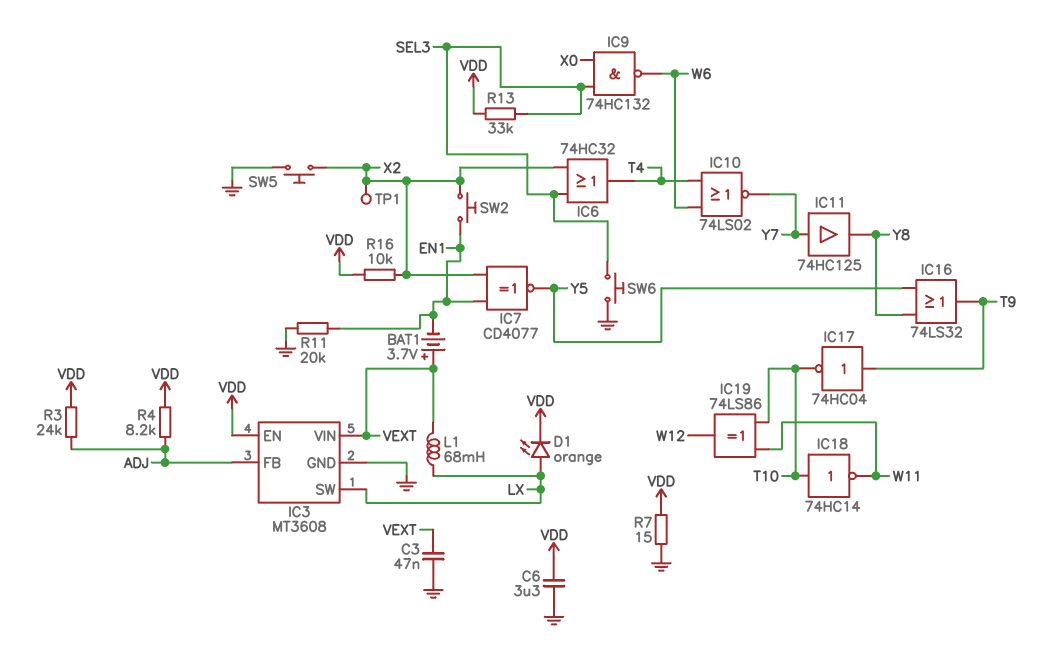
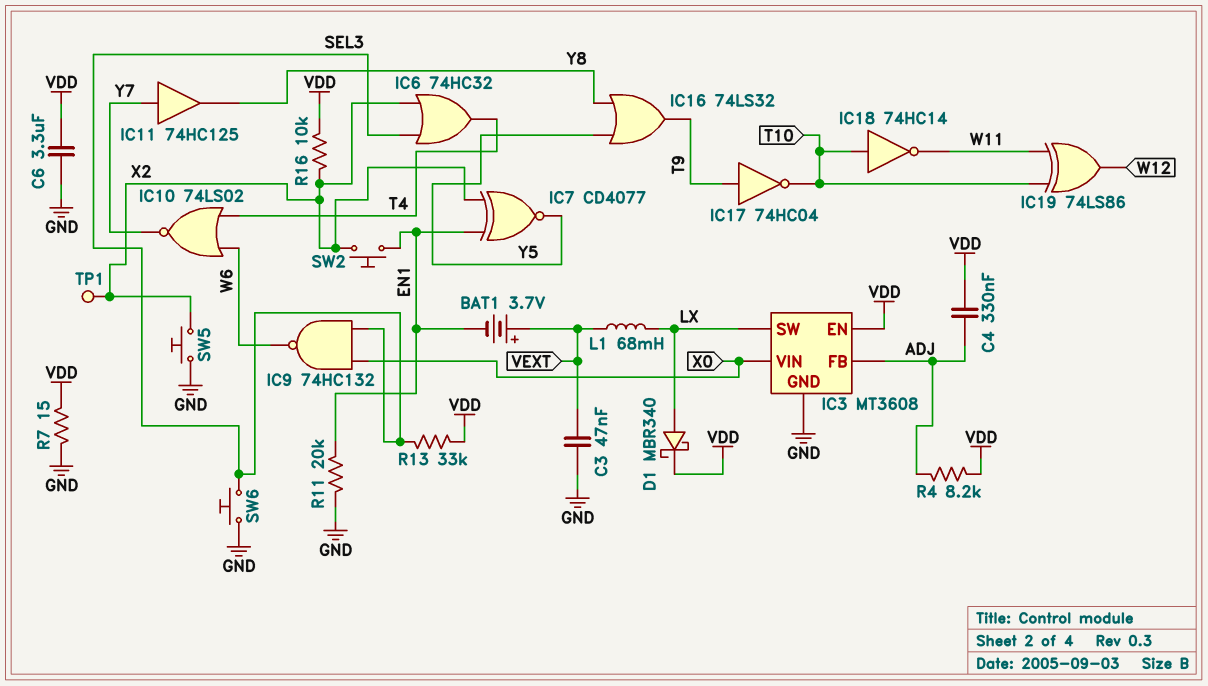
C4: none -> 330nF (ADJ, VDD)
D1: LED orange (A LX, K VDD) -> schottky MBR340 (A LX, K VDD)
IC3 pin VIN: VEXT -> X0
R3: 24k (ADJ, VDD) -> none

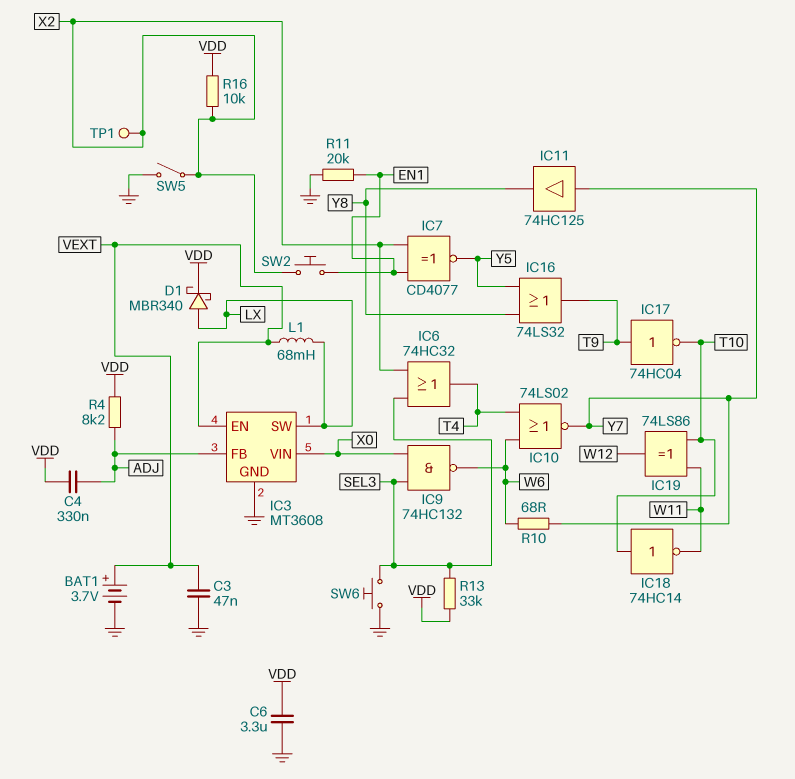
BAT1: 3.7V (plus VEXT, minus EN1) -> 3.7V (plus VEXT, minus GND)
IC3 pin EN: VDD -> VEXT
R7: 15 (GND, VDD) -> none
R10: none -> 68 (W6, Y7)
SW5: button (GND, X2) -> switch (GND, X2)

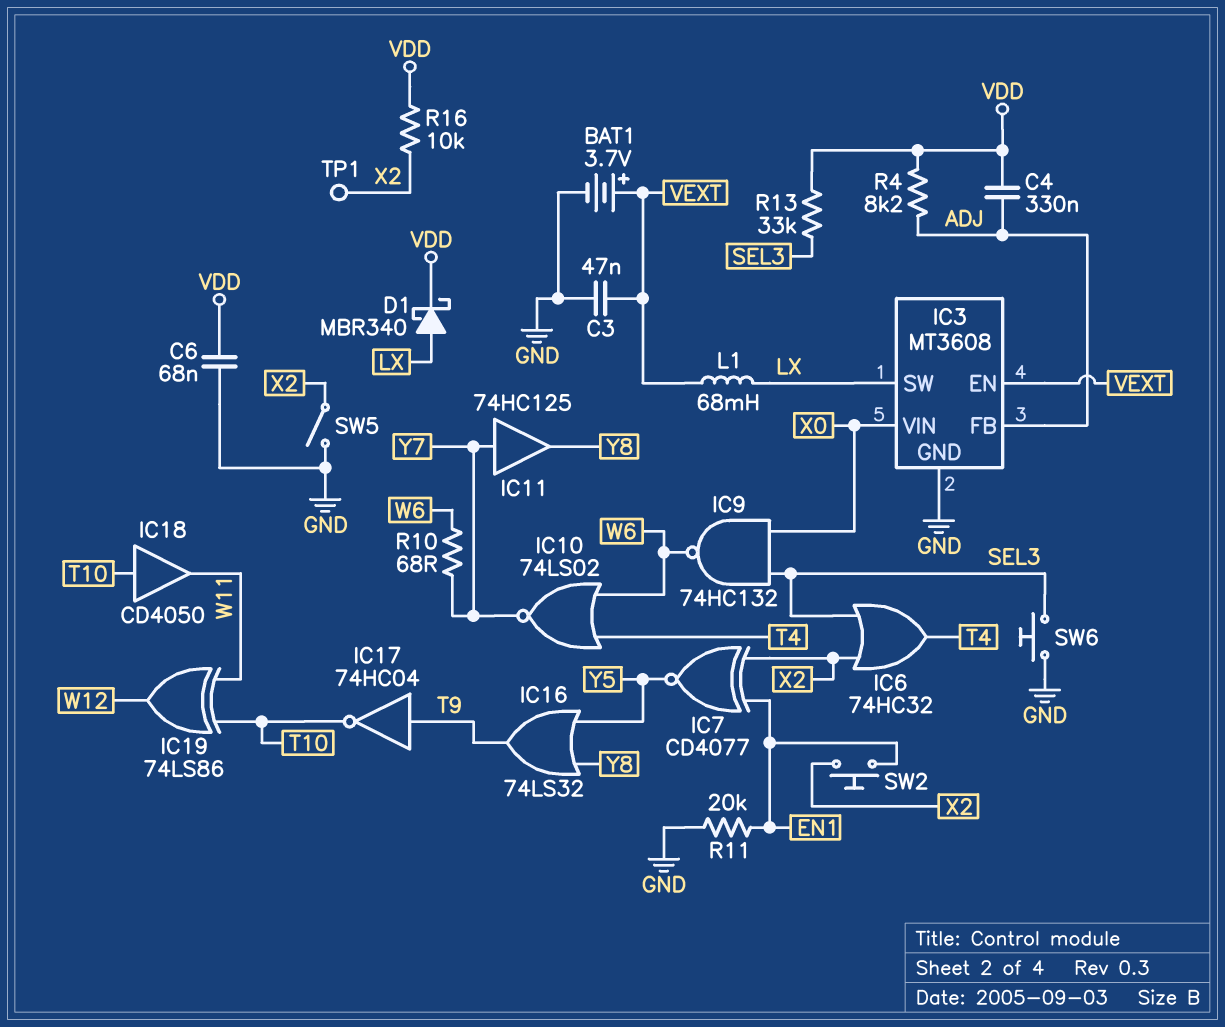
C6: 3.3uF (GND, VDD) -> 68nF (GND, VDD)
IC18: NOT 74HC14 (in T10, out W11) -> buffer CD4050 (in T10, out W11)

